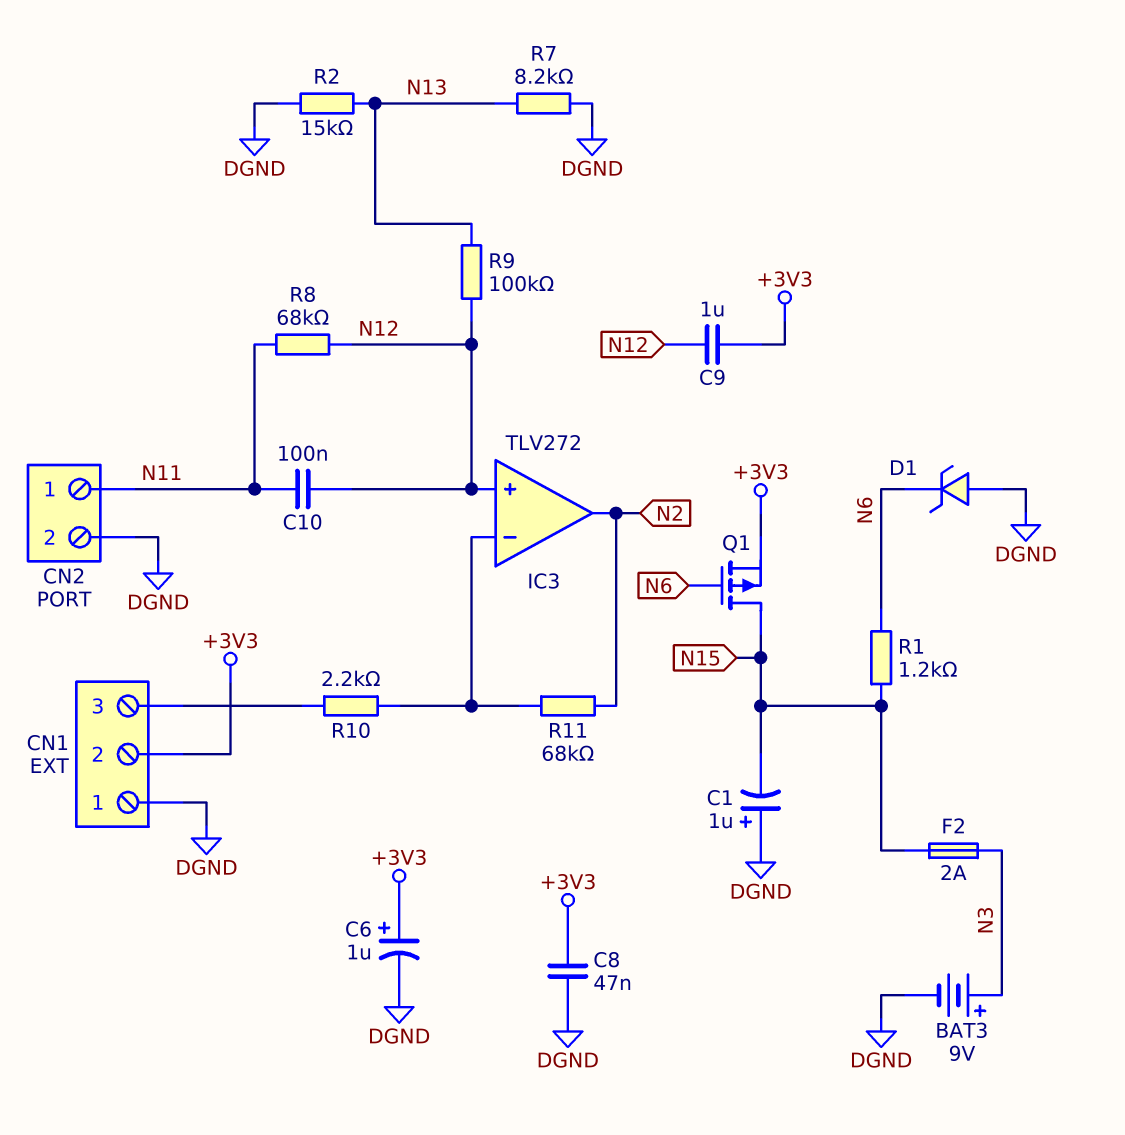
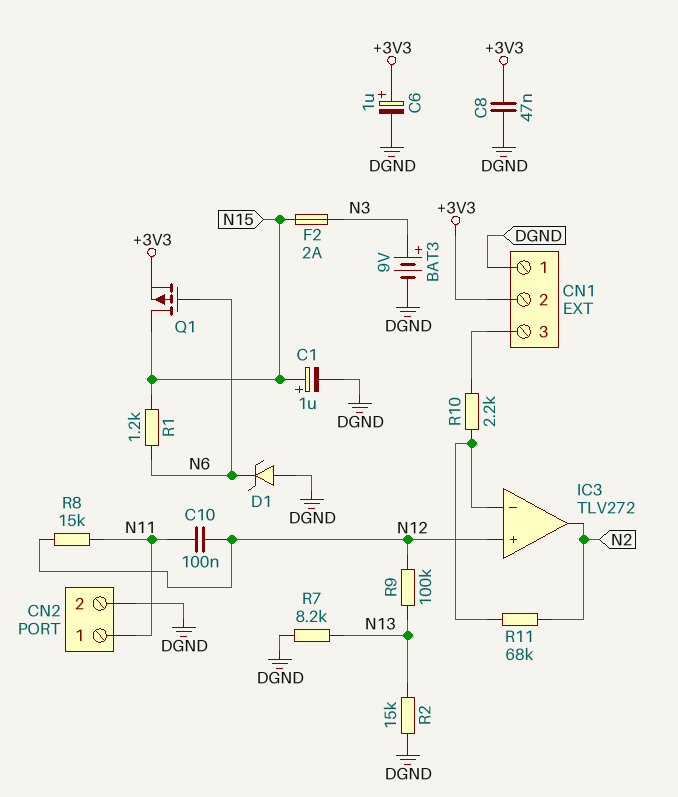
C1: 1uF (plus DGND, minus N15) -> 1uF (plus N15, minus DGND)
C9: 1uF (+3V3, N12) -> none
R8: 68k (N11, N12) -> 15k (N11, N12)

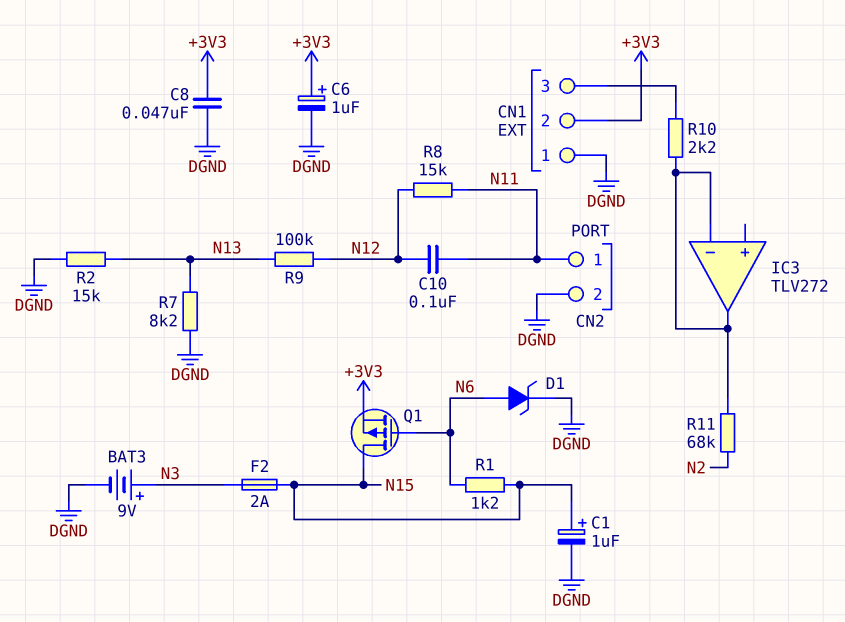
D1: zener (A DGND, K N6) -> zener (A N6, K DGND)
IC3 pin in+: N12 -> none
IC3 pin out: N2 -> IC3/in-

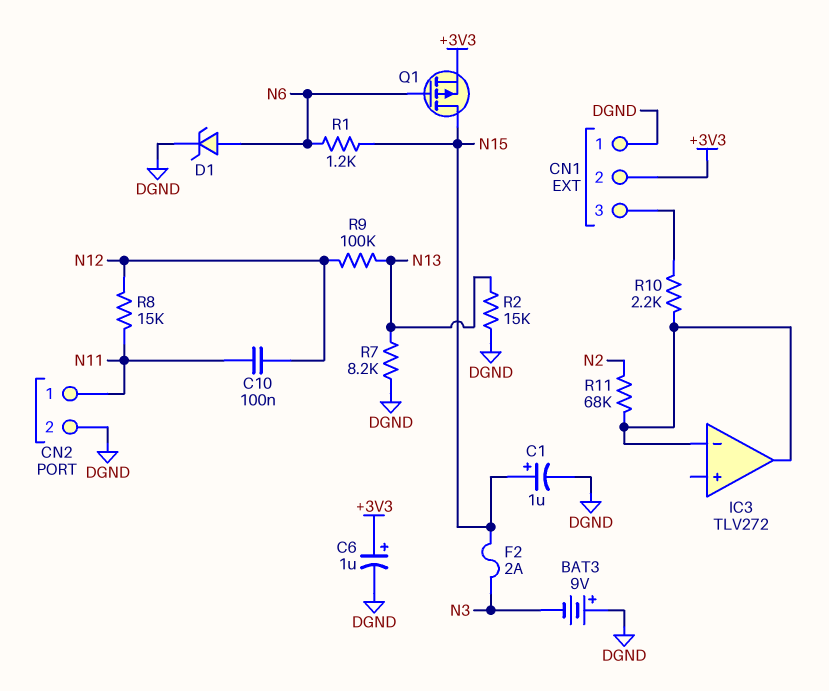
BAT3: 9V (plus N3, minus DGND) -> 9V (plus DGND, minus N3)
C8: 47nF (+3V3, DGND) -> none

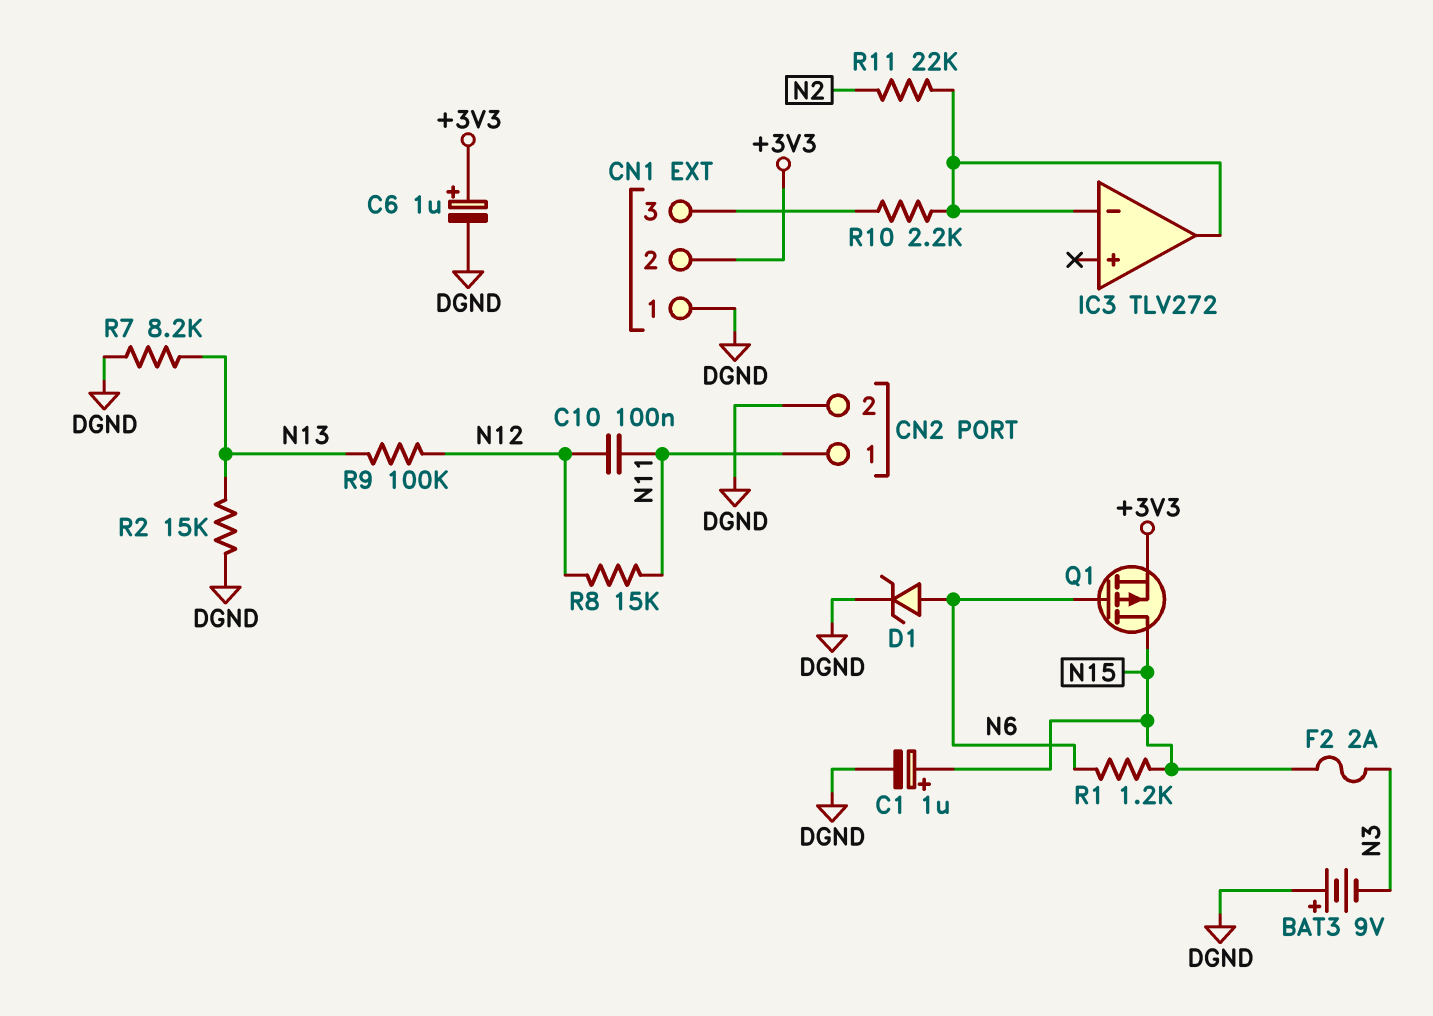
R11: 68k (IC3/in-, N2) -> 22k (IC3/in-, N2)

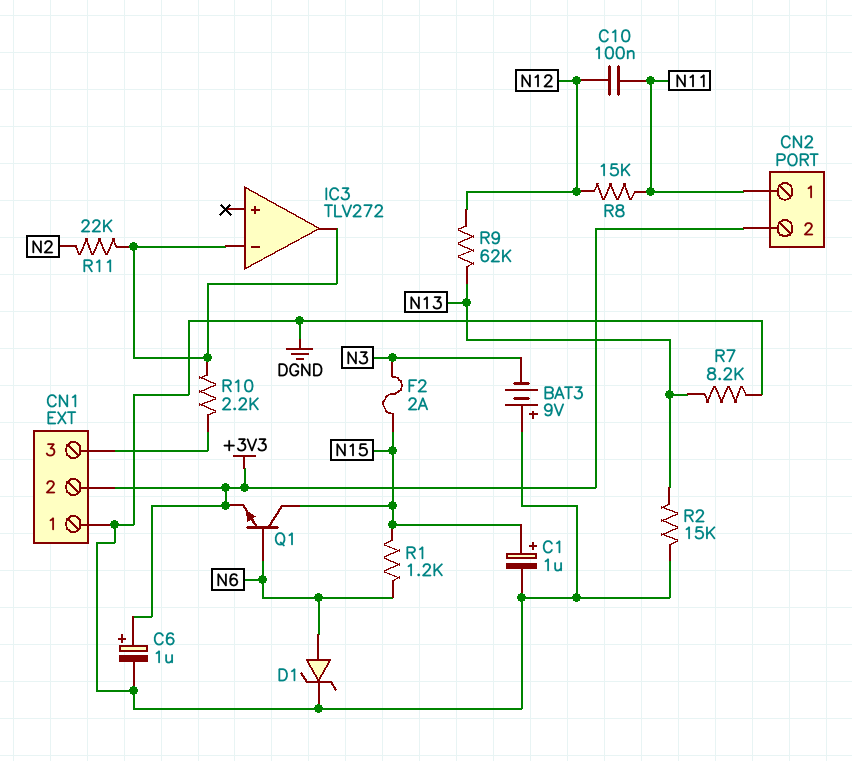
CN2 pin 2: DGND -> +3V3
Q1: PMOS (G N6, D N15, S +3V3) -> NPN (B N6, C N15, E +3V3)
R9: 100k (N12, N13) -> 62k (N12, N13)

